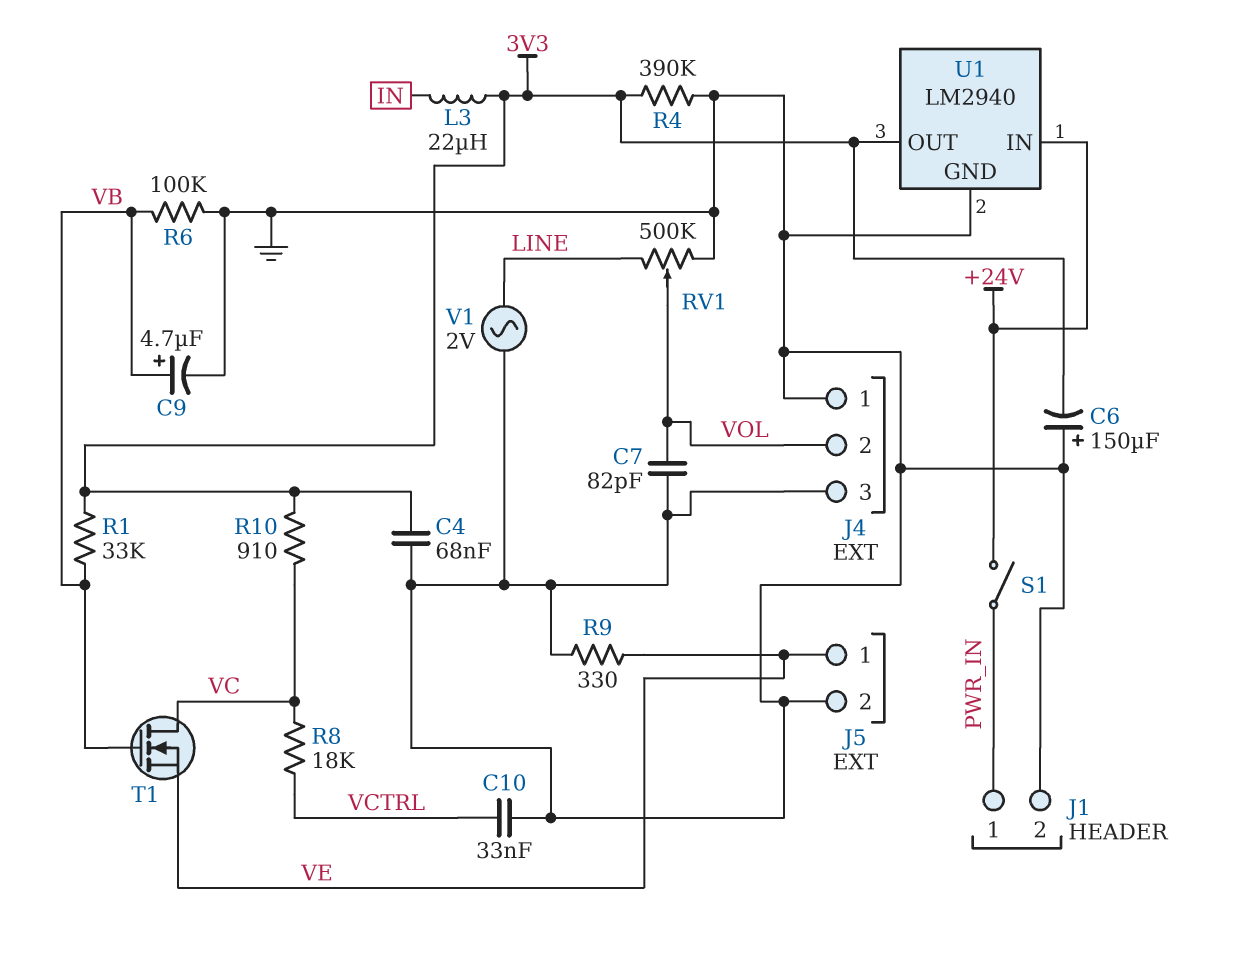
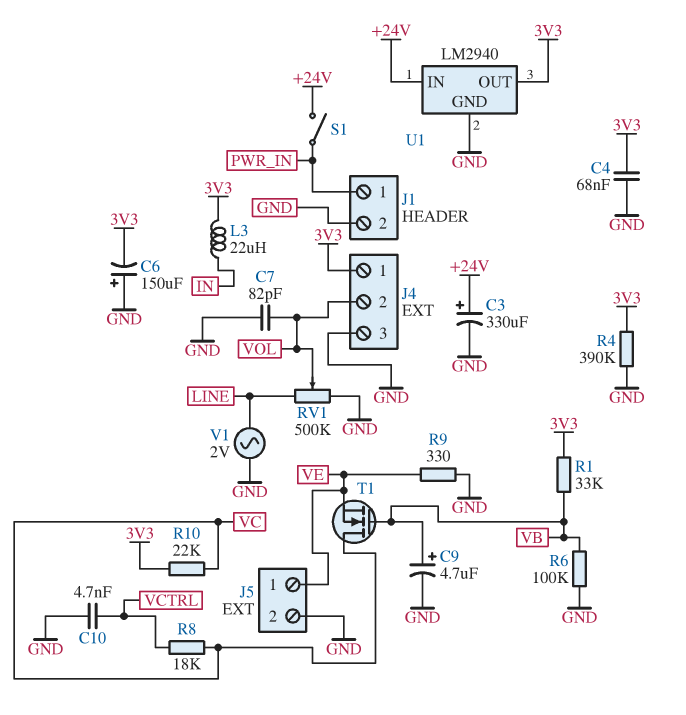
C3: none -> 330uF (plus +24V, minus GND)
C10: 33nF (GND, VCTRL) -> 4.7nF (GND, VCTRL)
J4 pin 1: GND -> 3V3
R10: 910 (3V3, VC) -> 22k (3V3, VC)

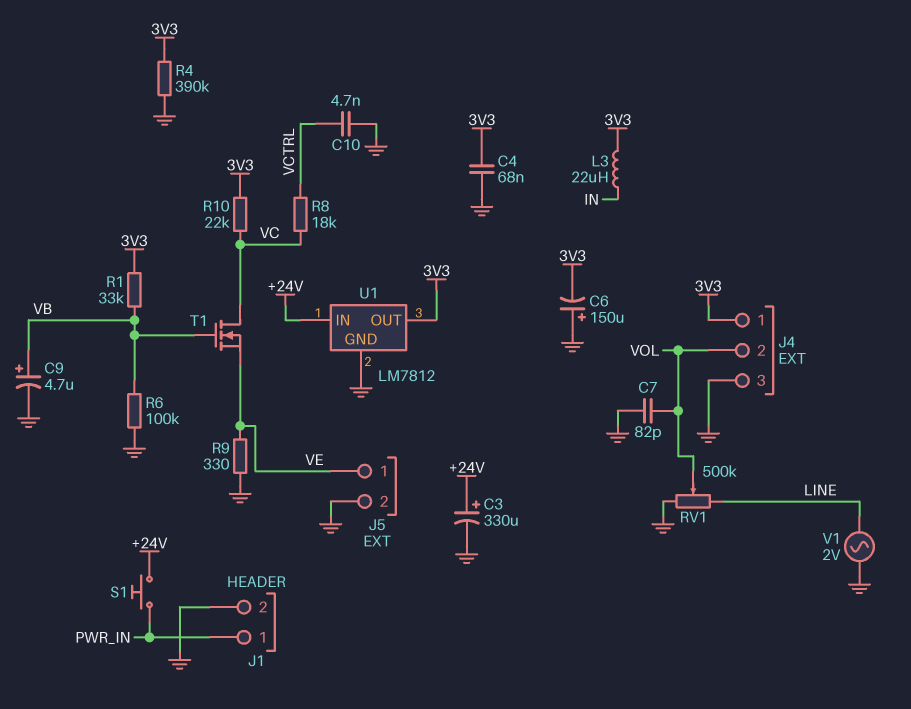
S1: switch (+24V, PWR_IN) -> button (+24V, PWR_IN)
U1: LM2940 -> LM7812

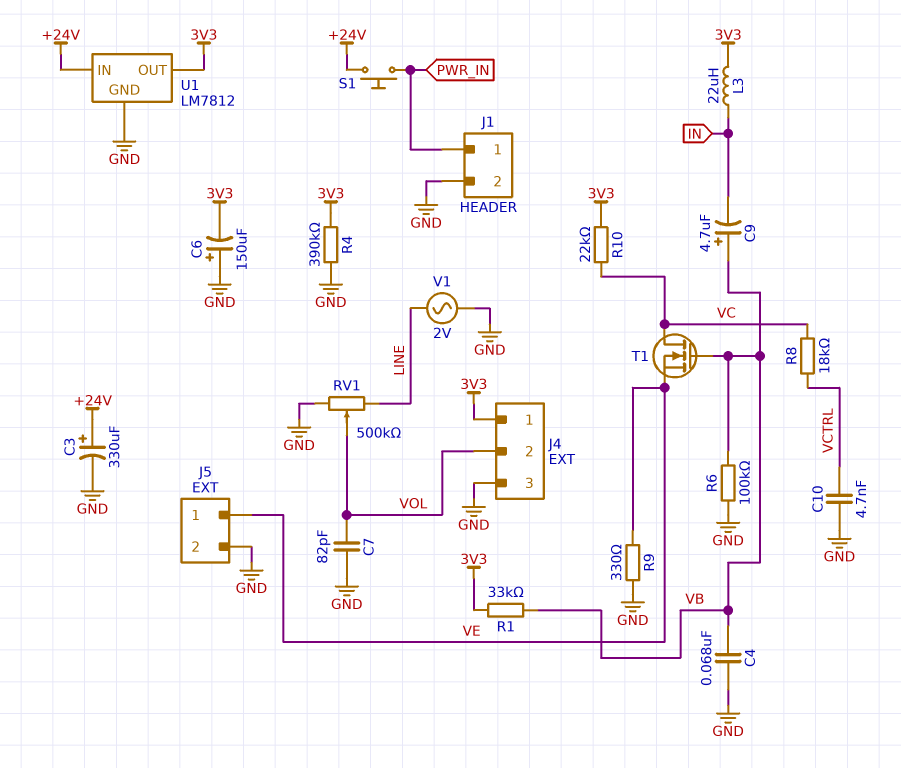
C4: 68nF (3V3, GND) -> 68nF (GND, VB)
C9: 4.7uF (plus VB, minus GND) -> 4.7uF (plus VB, minus IN)

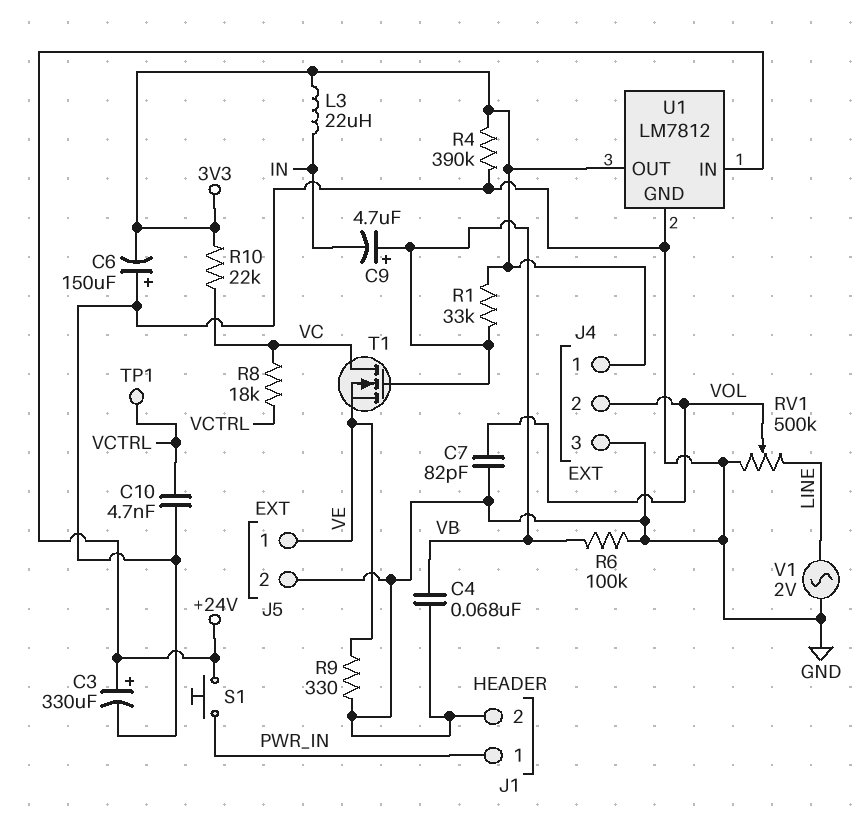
TP1: none -> test point (VCTRL)

